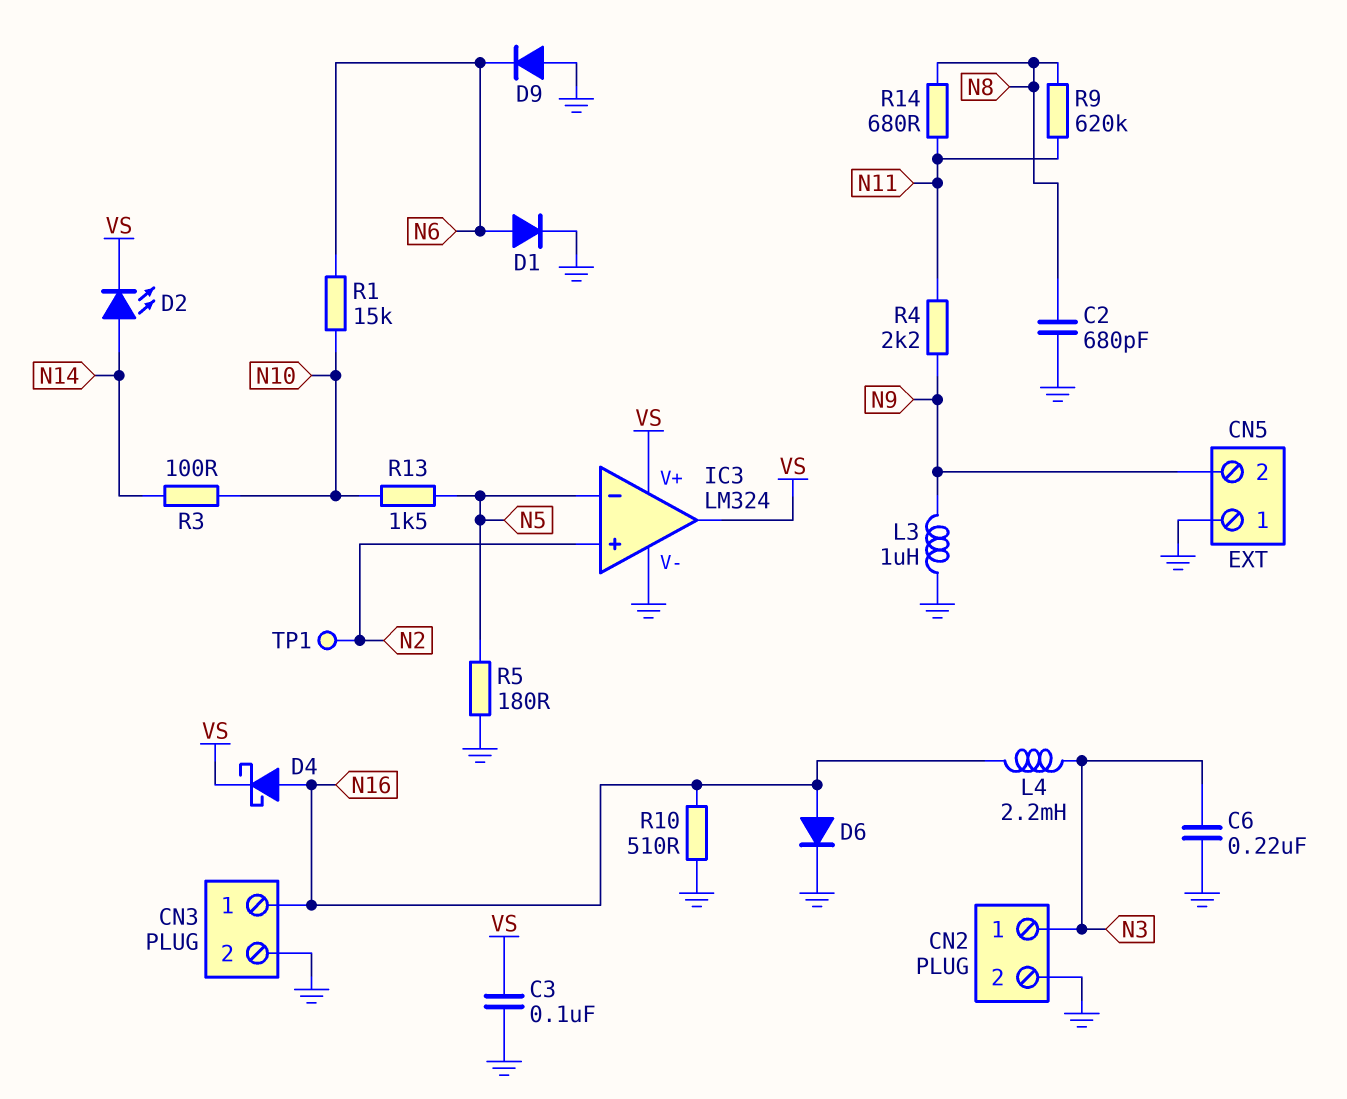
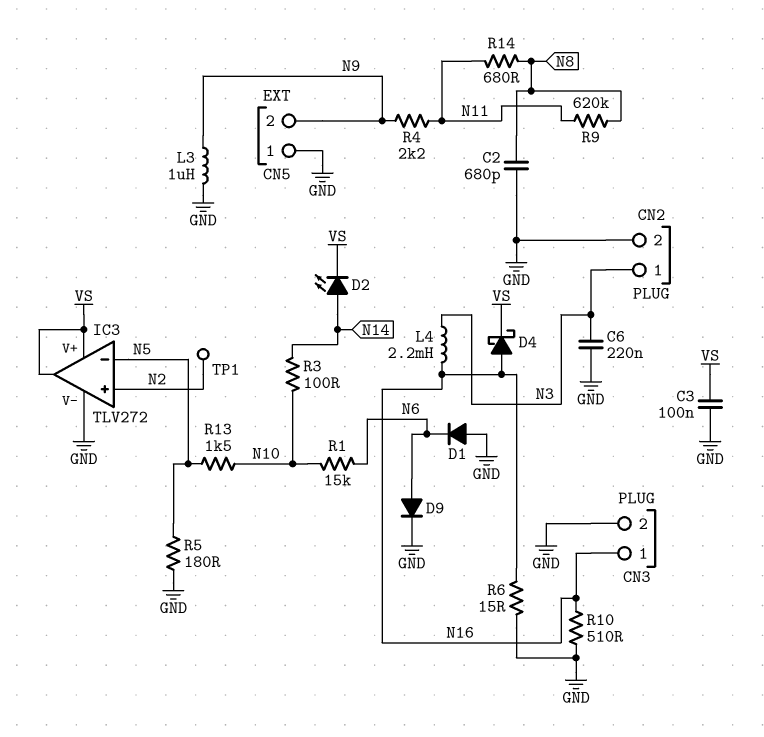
D1: diode (A N6, K GND) -> diode (A GND, K N6)
D6: diode (A N16, K GND) -> none
D9: diode (A GND, K N6) -> diode (A N6, K GND)
IC3: LM324 -> TLV272
R6: none -> 15 (GND, N16)

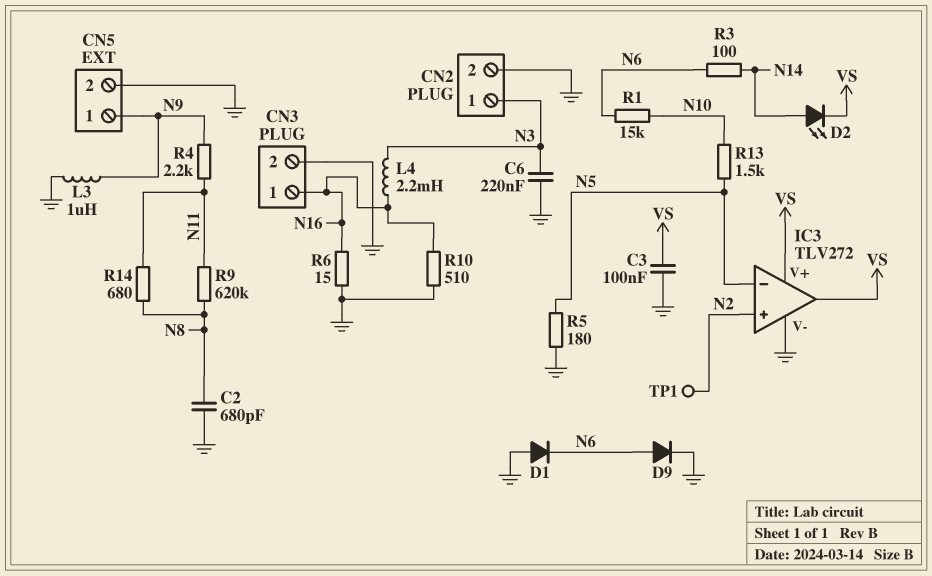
CN5 pin 1: GND -> N9
CN5 pin 2: N9 -> GND
D4: schottky (A N16, K VS) -> none
R3: 100 (N10, N14) -> 100 (N6, N14)

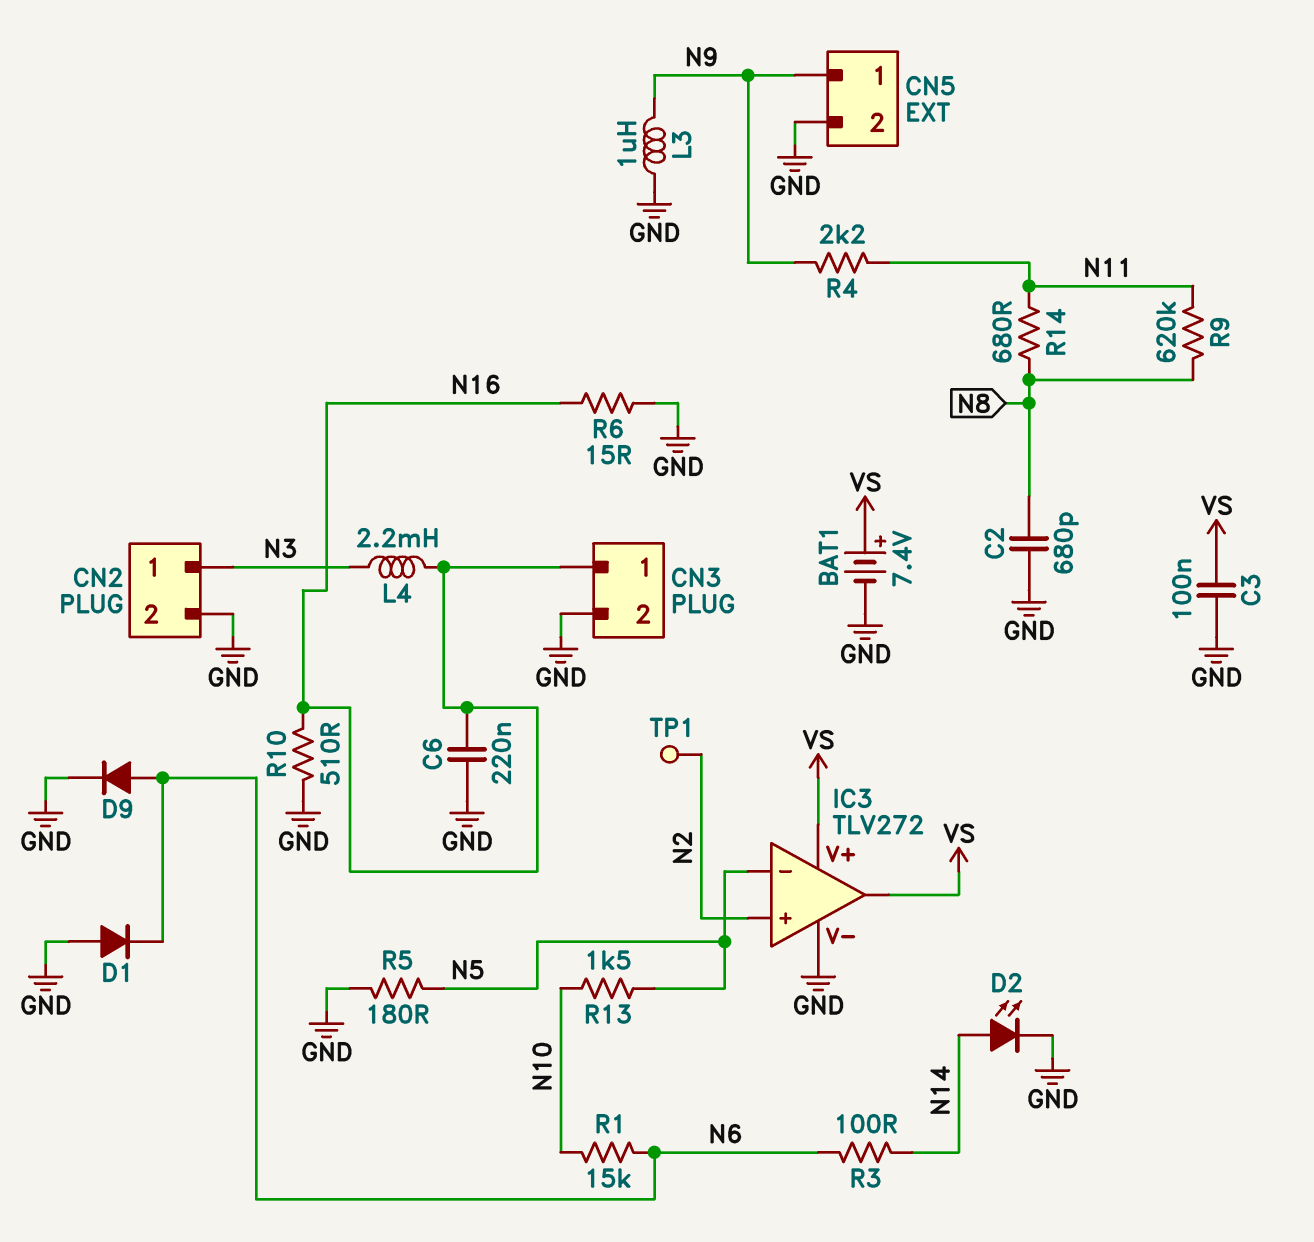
BAT1: none -> 7.4V (plus VS, minus GND)
C6: 220nF (GND, N3) -> 220nF (GND, N16)
D2: LED (A N14, K VS) -> LED (A N14, K GND)

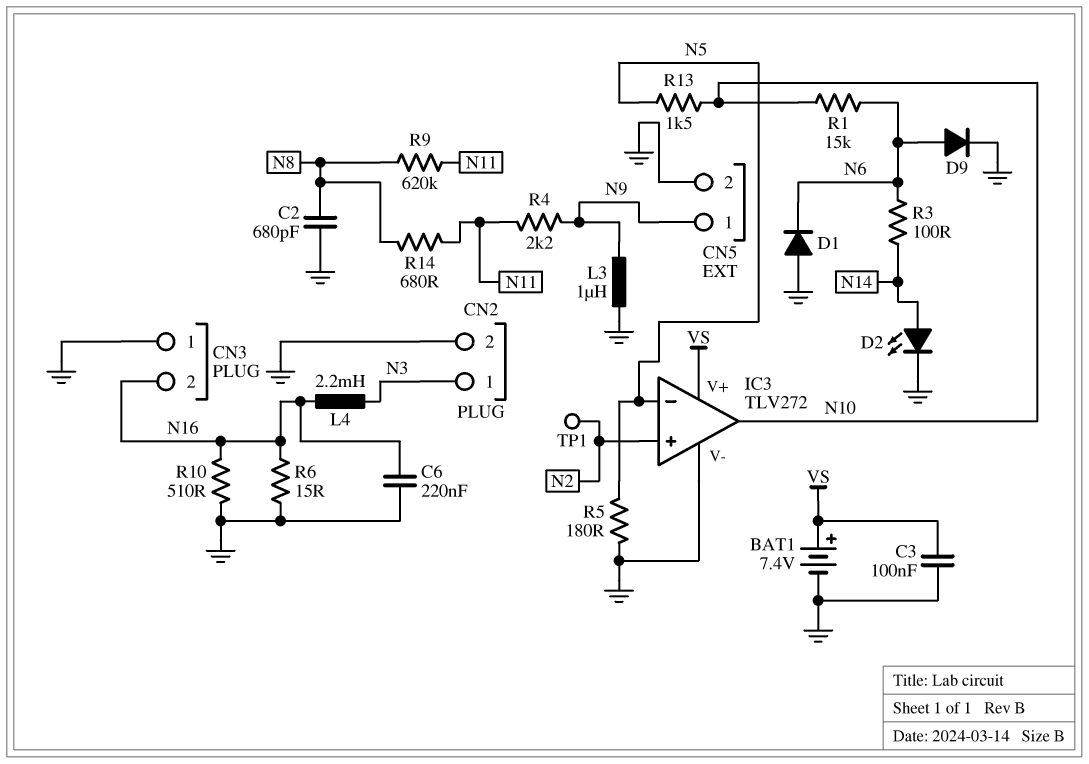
CN3 pin 1: N16 -> GND
CN3 pin 2: GND -> N16
IC3 pin out: VS -> N10

